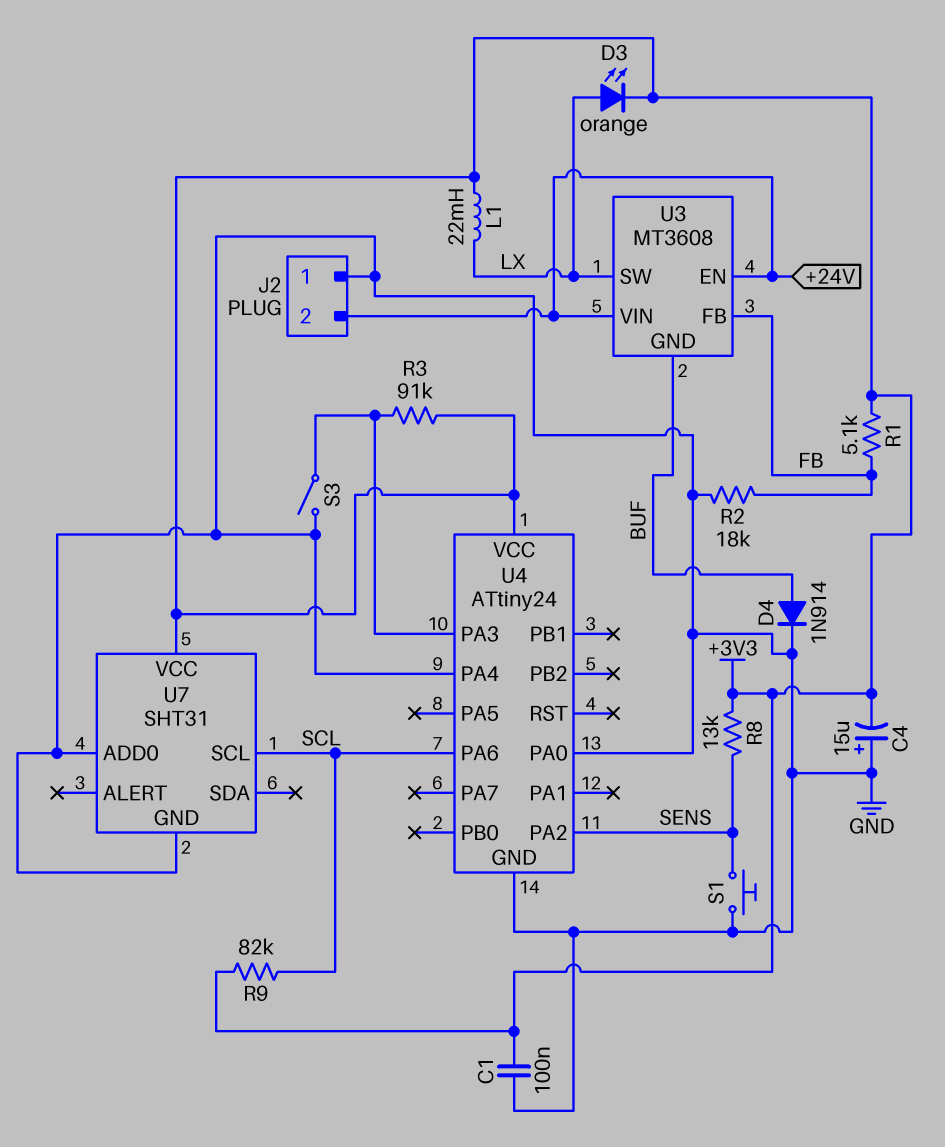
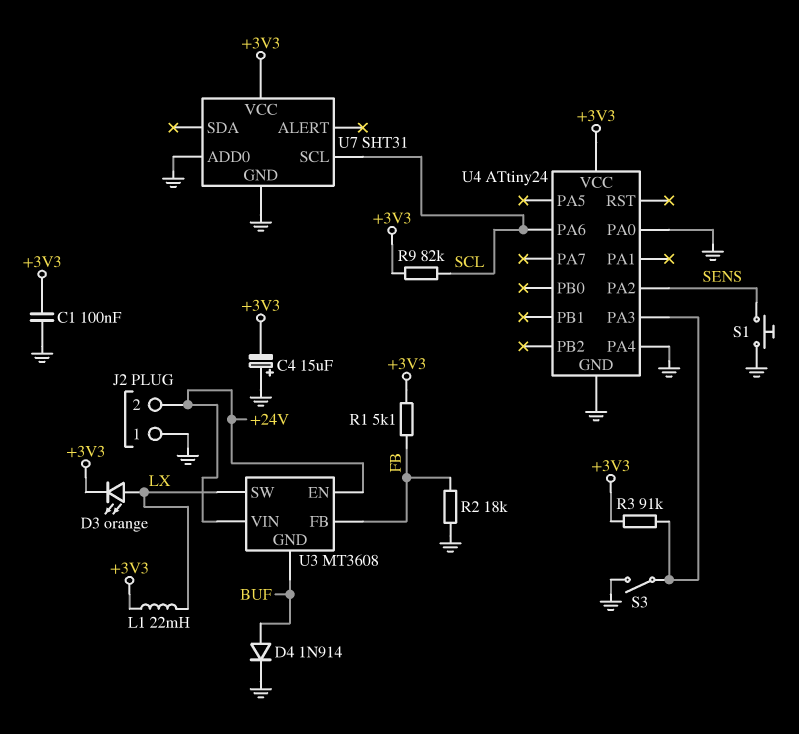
R8: 13k (+3V3, SENS) -> none

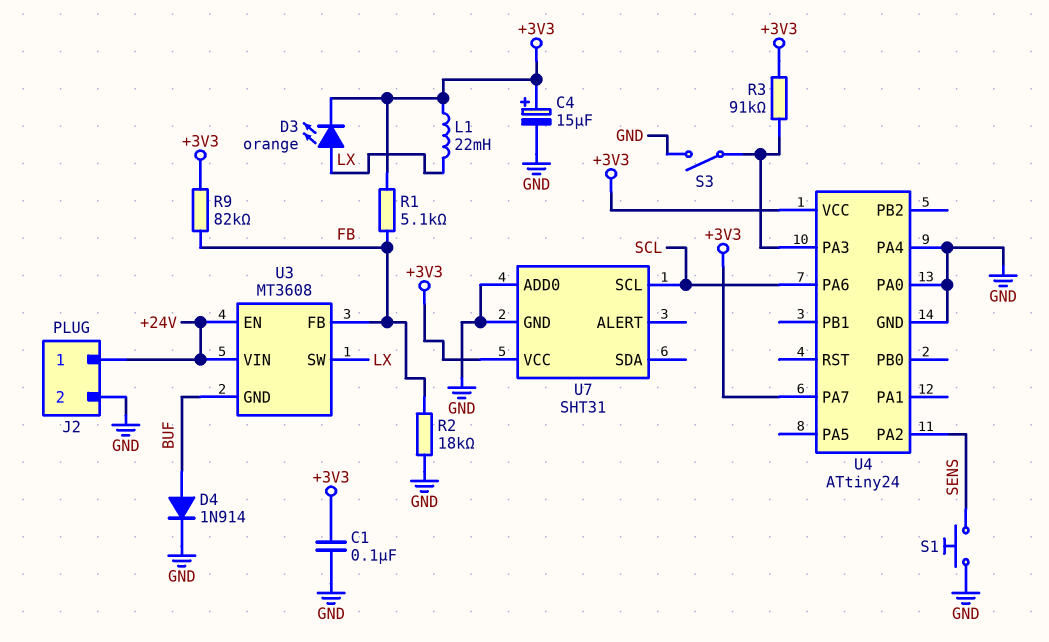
C4: 15uF (plus GND, minus +3V3) -> 15uF (plus +3V3, minus GND)
J2 pin 1: GND -> +24V
J2 pin 2: +24V -> GND
R9: 82k (+3V3, SCL) -> 82k (+3V3, FB)
U4 pin PA7: none -> +3V3

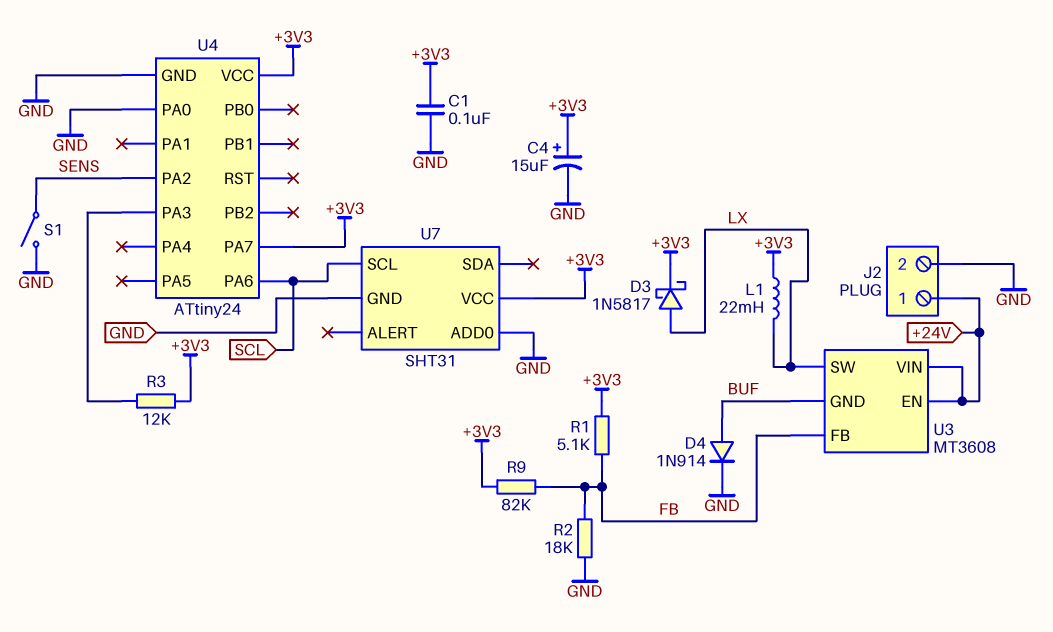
D3: LED orange (A LX, K +3V3) -> schottky 1N5817 (A LX, K +3V3)
R3: 91k (+3V3, U4/PA3) -> 12k (+3V3, U4/PA3)
S1: button (GND, SENS) -> switch (GND, SENS)
S3: switch (GND, U4/PA3) -> none
U4 pin PA4: GND -> none

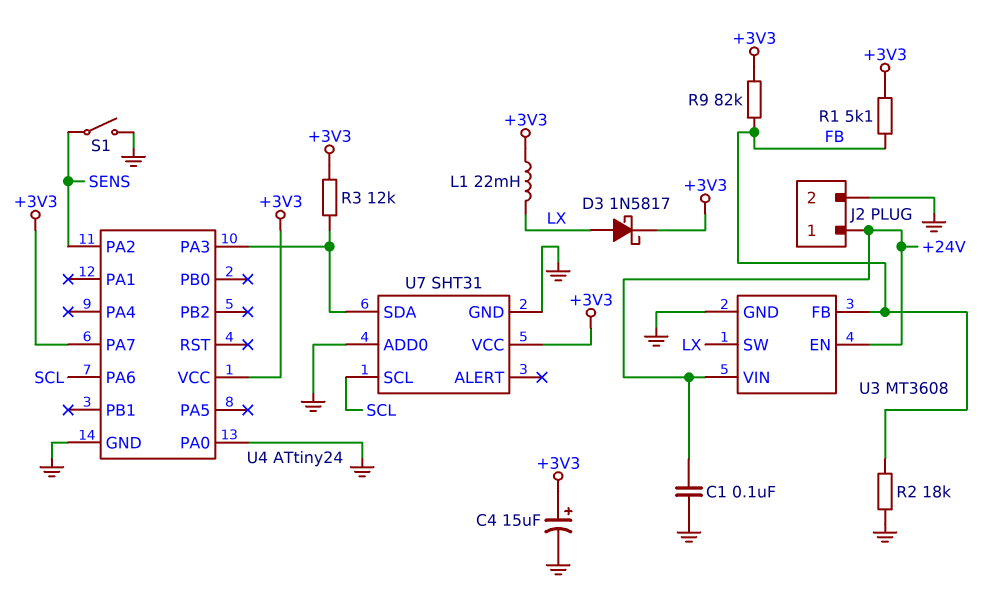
C1: 100nF (+3V3, GND) -> 100nF (+24V, GND)
D4: diode 1N914 (A BUF, K GND) -> none
U3 pin GND: BUF -> GND
U7 pin SDA: none -> U4/PA3

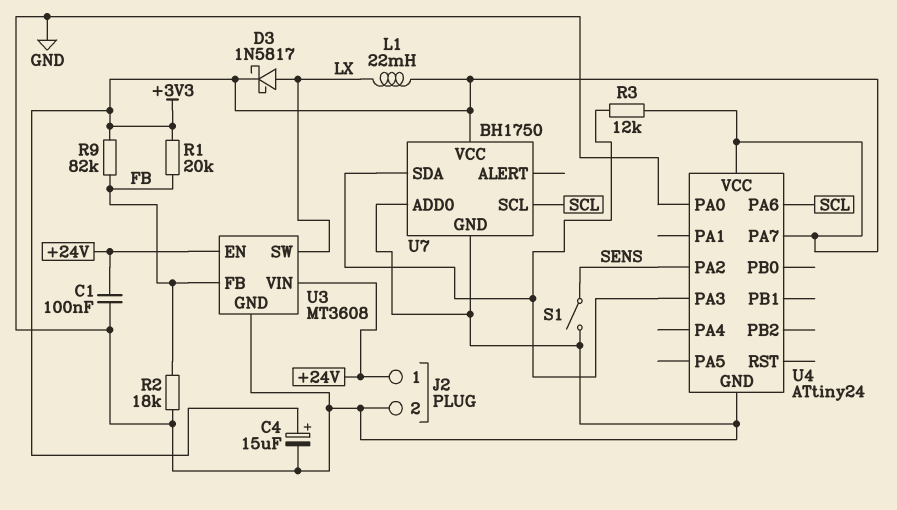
R1: 5.1k (+3V3, FB) -> 20k (+3V3, FB)
U7: SHT31 -> BH1750

